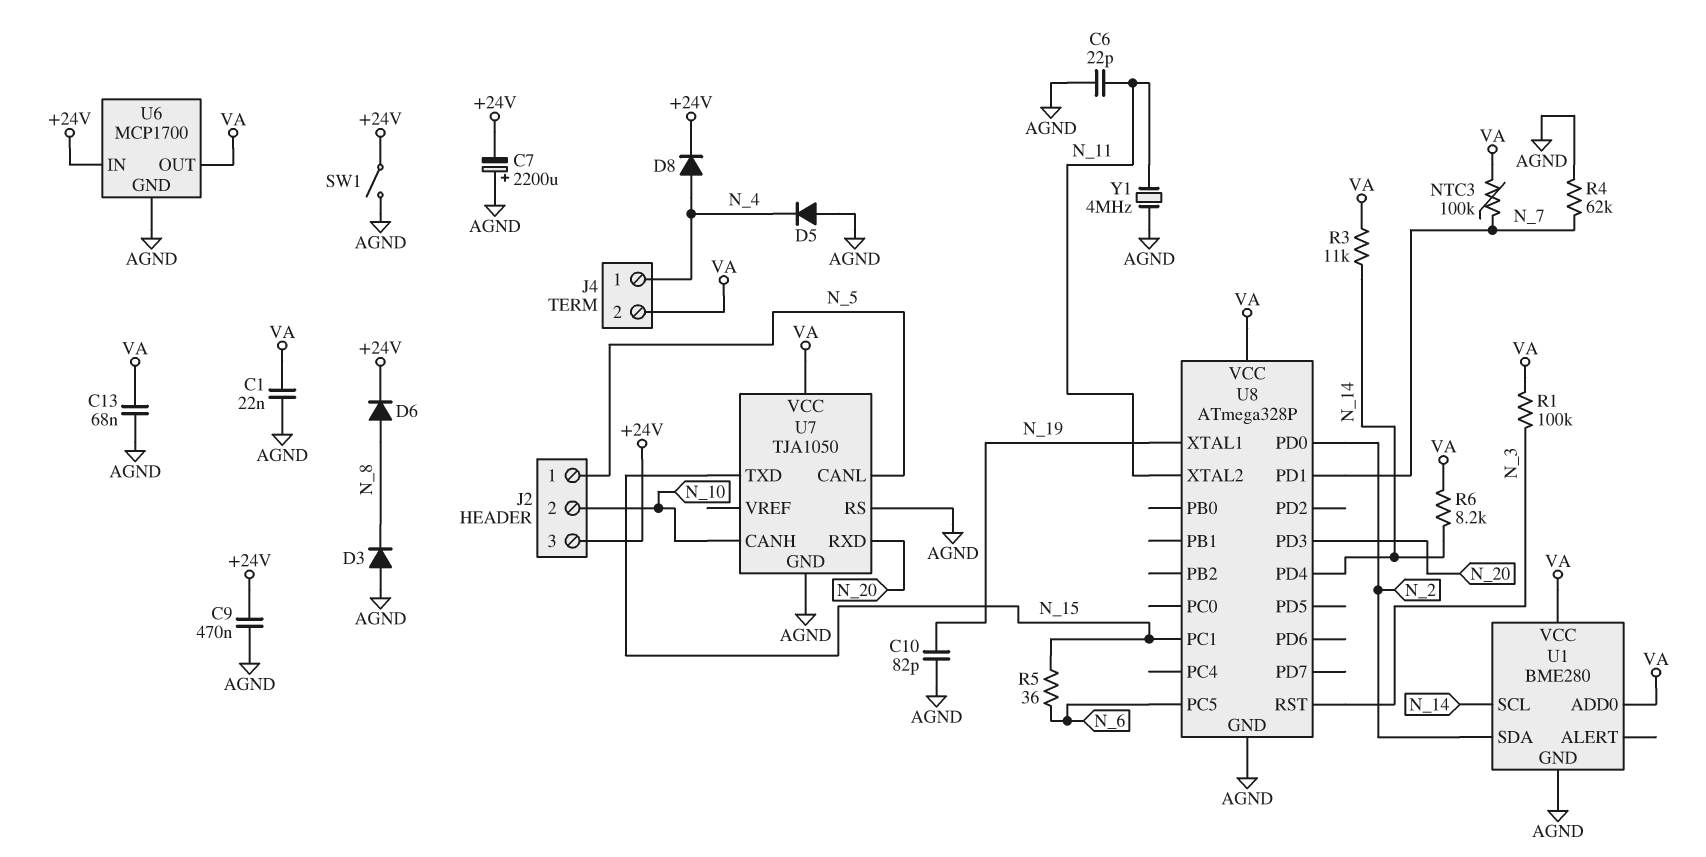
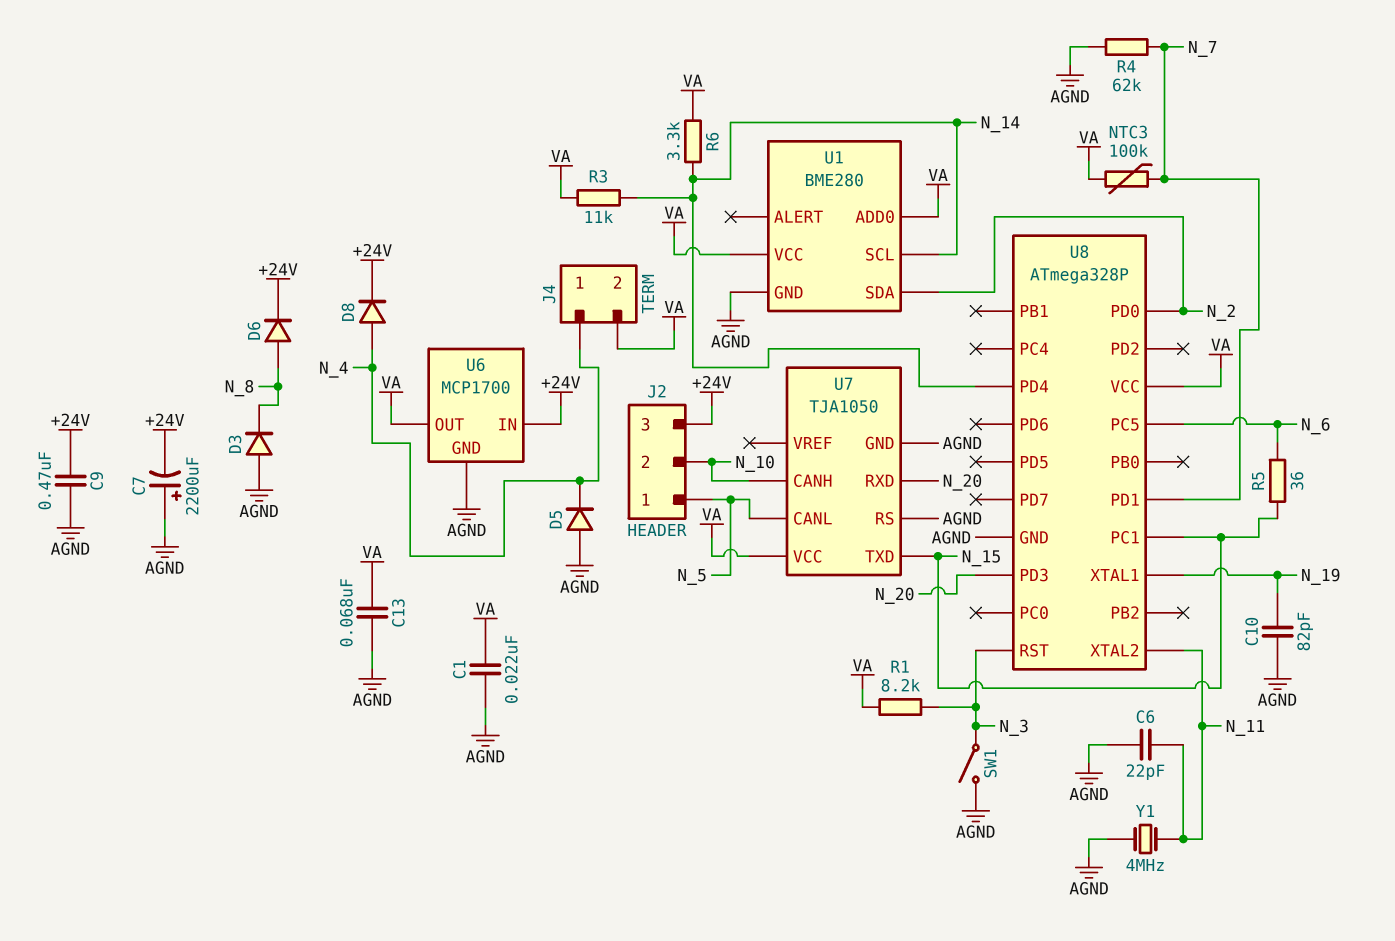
R1: 100k (N_3, VA) -> 8.2k (N_3, VA)
R6: 8.2k (N_14, VA) -> 3.3k (N_14, VA)
SW1: switch (+24V, AGND) -> switch (AGND, N_3)

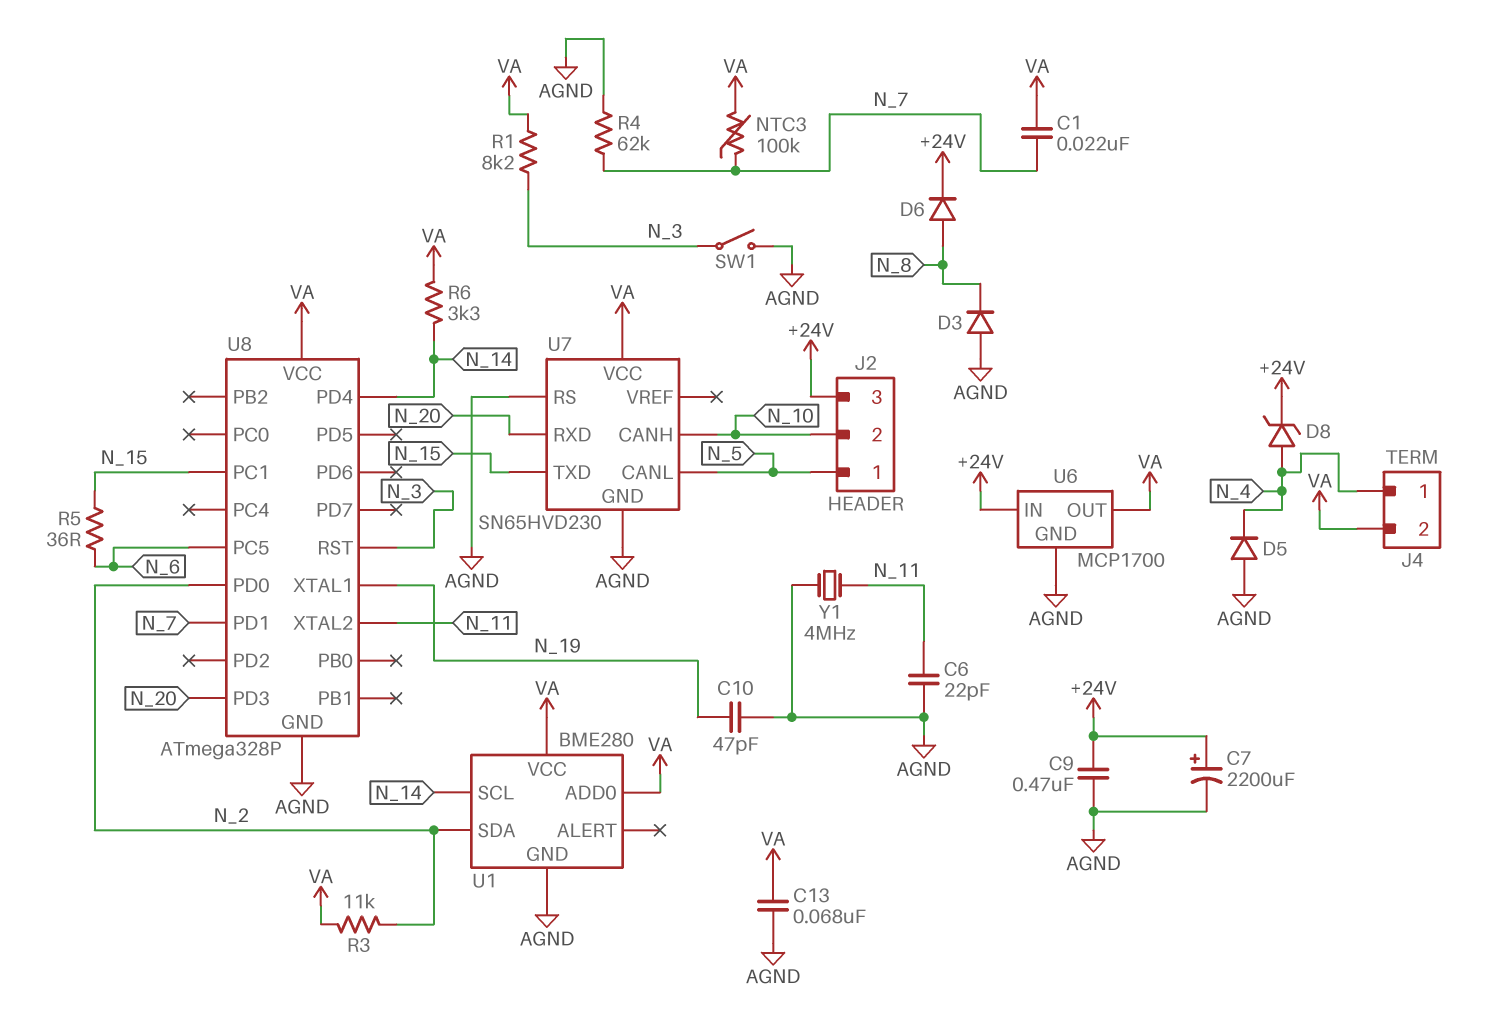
C1: 22nF (AGND, VA) -> 22nF (N_7, VA)
C7: 2200uF (plus AGND, minus +24V) -> 2200uF (plus +24V, minus AGND)
C10: 82pF (AGND, N_19) -> 47pF (AGND, N_19)
D8: diode (A N_4, K +24V) -> zener (A N_4, K +24V)
R3: 11k (N_14, VA) -> 11k (N_2, VA)
U7: TJA1050 -> SN65HVD230

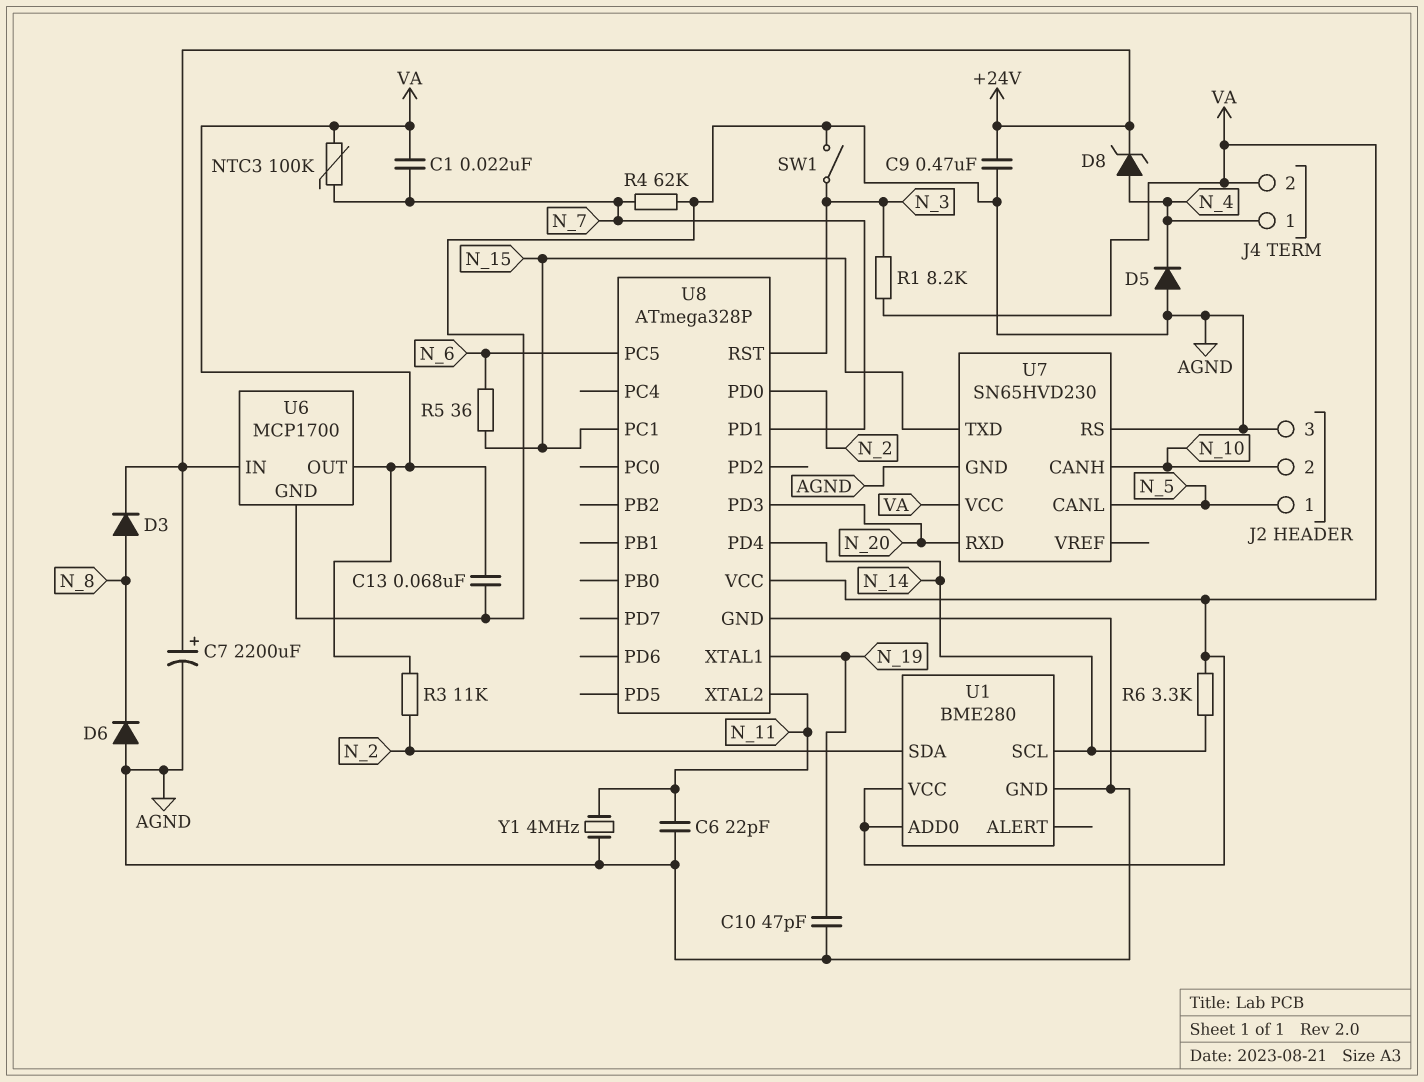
D3: diode (A AGND, K N_8) -> diode (A N_8, K +24V)
D6: diode (A N_8, K +24V) -> diode (A AGND, K N_8)
J2 pin 3: +24V -> AGND

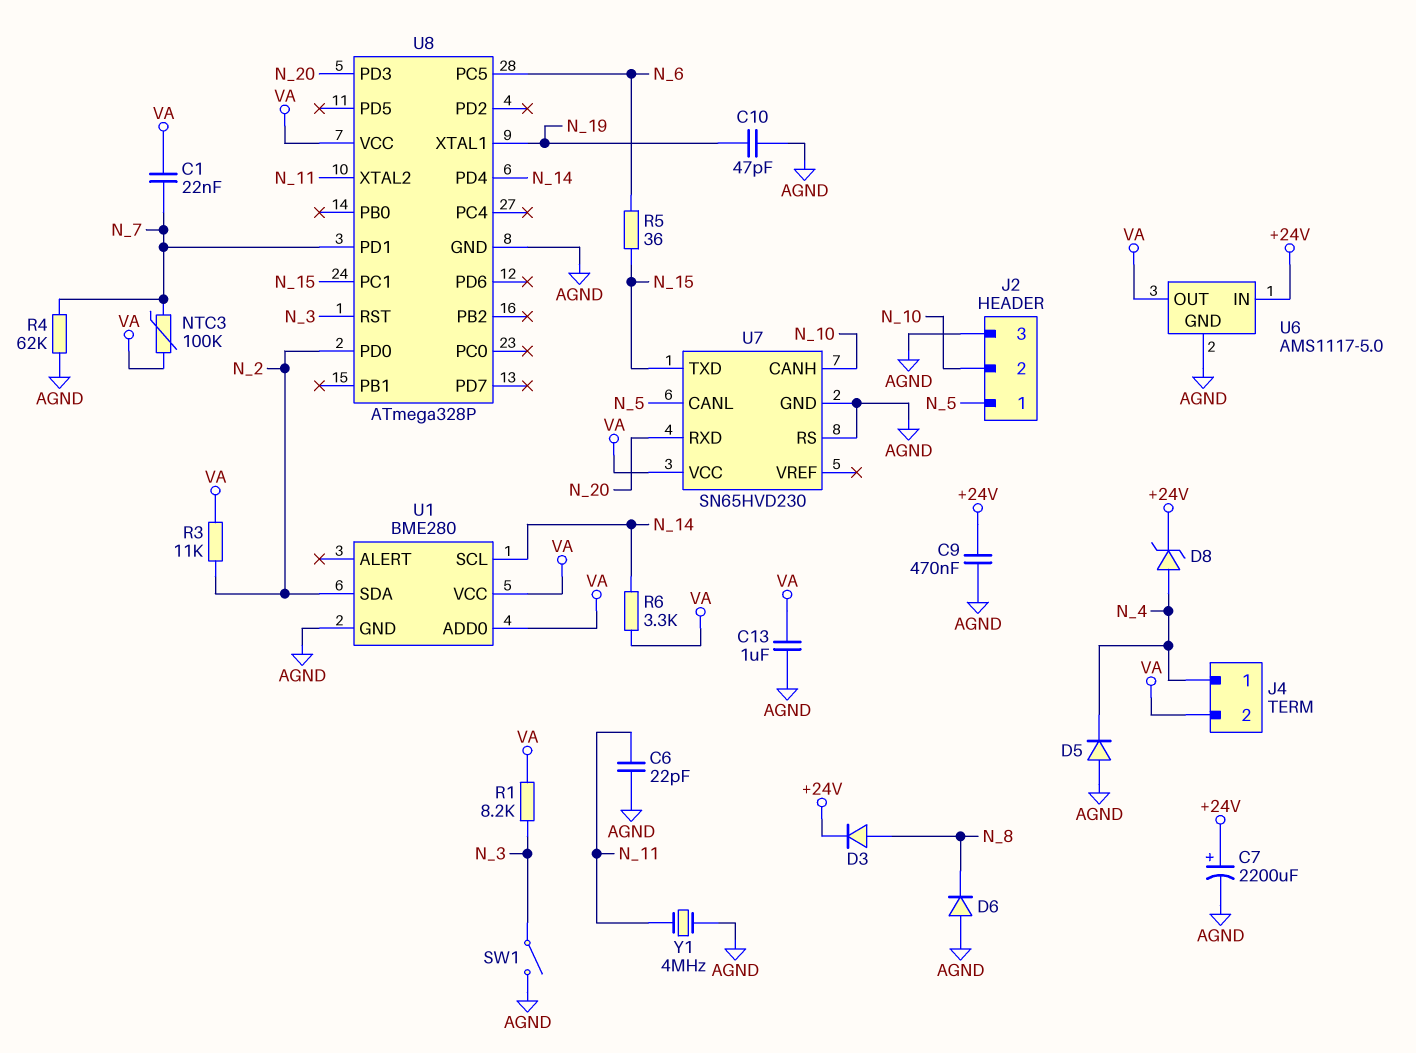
C13: 68nF (AGND, VA) -> 1uF (AGND, VA)
U6: MCP1700 -> AMS1117-5.0

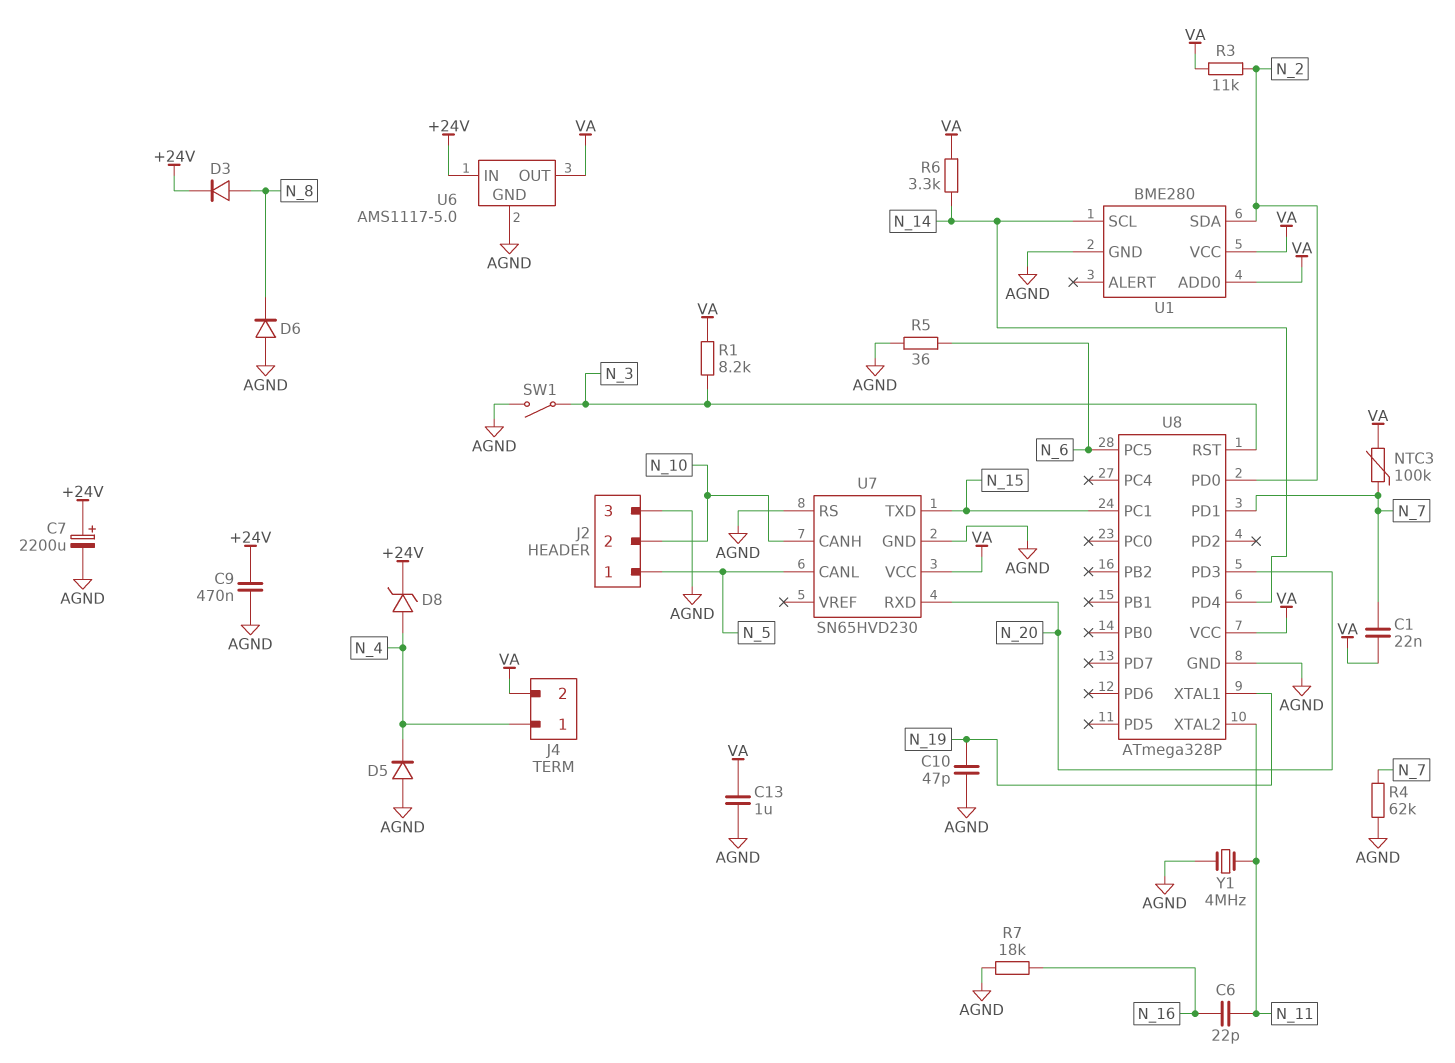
C6: 22pF (AGND, N_11) -> 22pF (N_11, N_16)
R5: 36 (N_6, N_15) -> 36 (AGND, N_6)
R7: none -> 18k (AGND, N_16)

